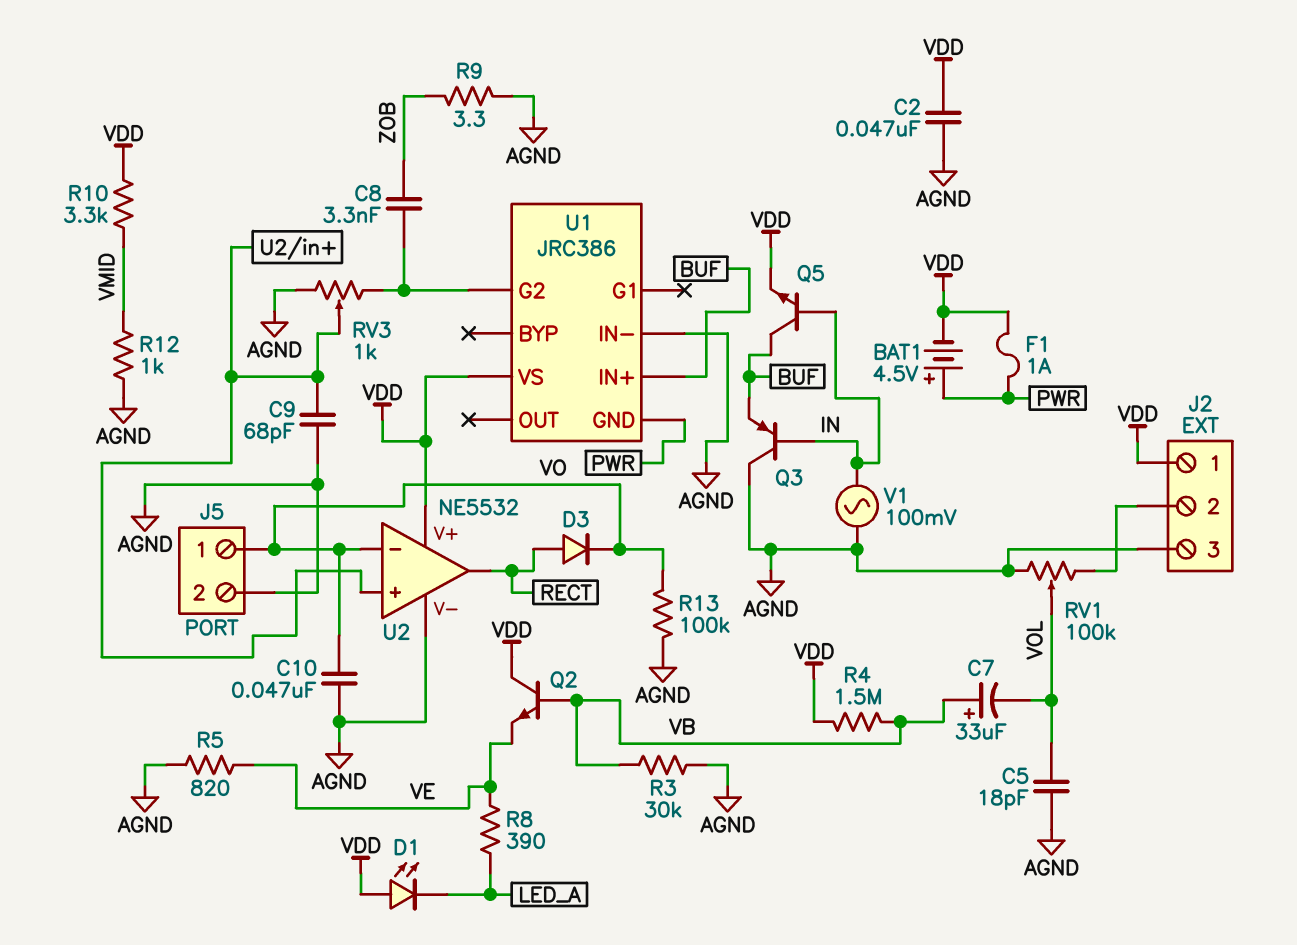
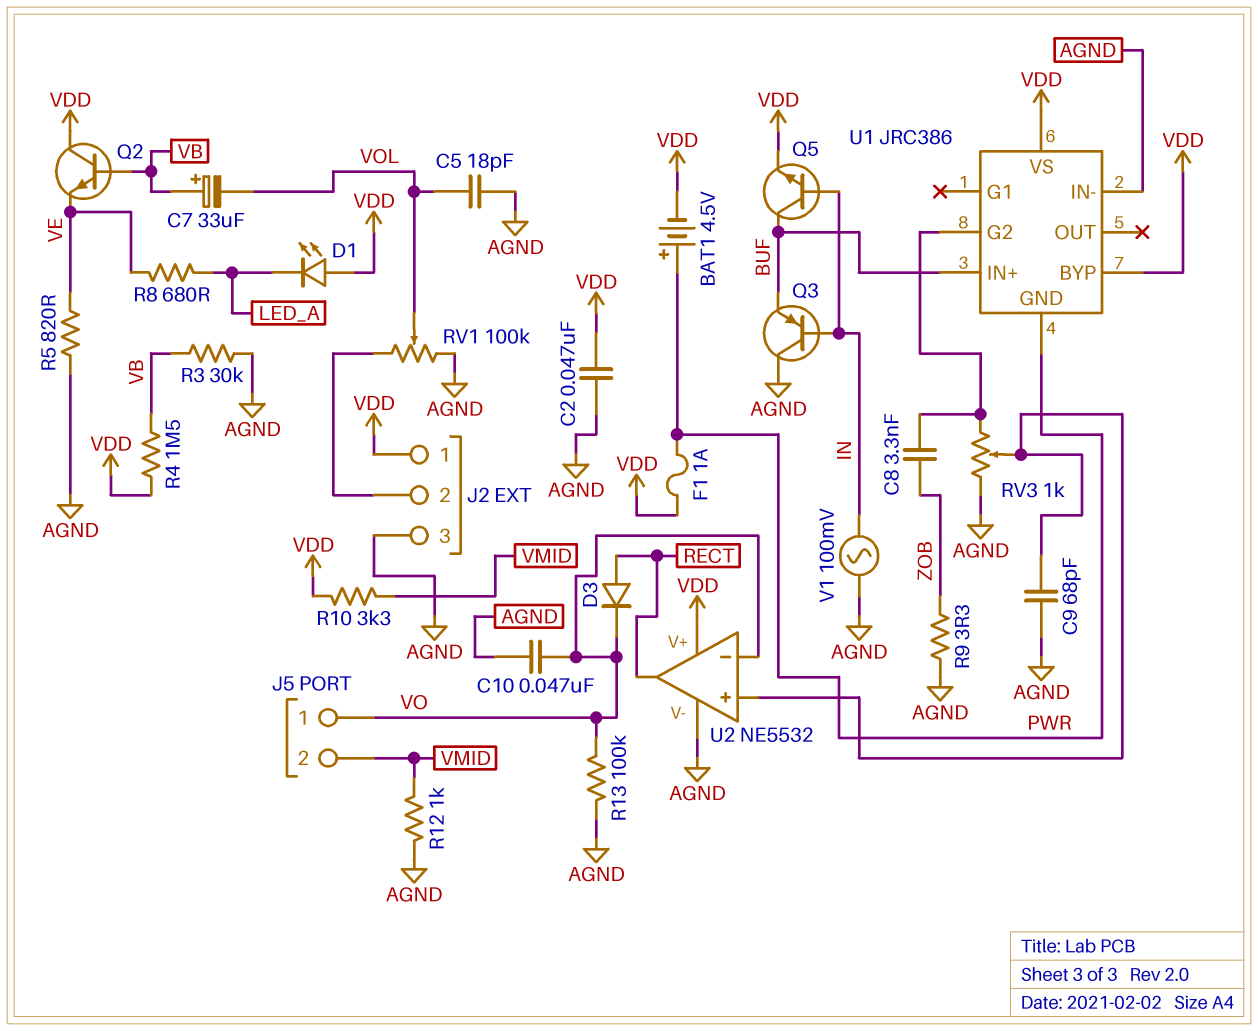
J5 pin 2: AGND -> VMID
R8: 390 (LED_A, VE) -> 680 (LED_A, VE)
U1 pin BYP: none -> VDD

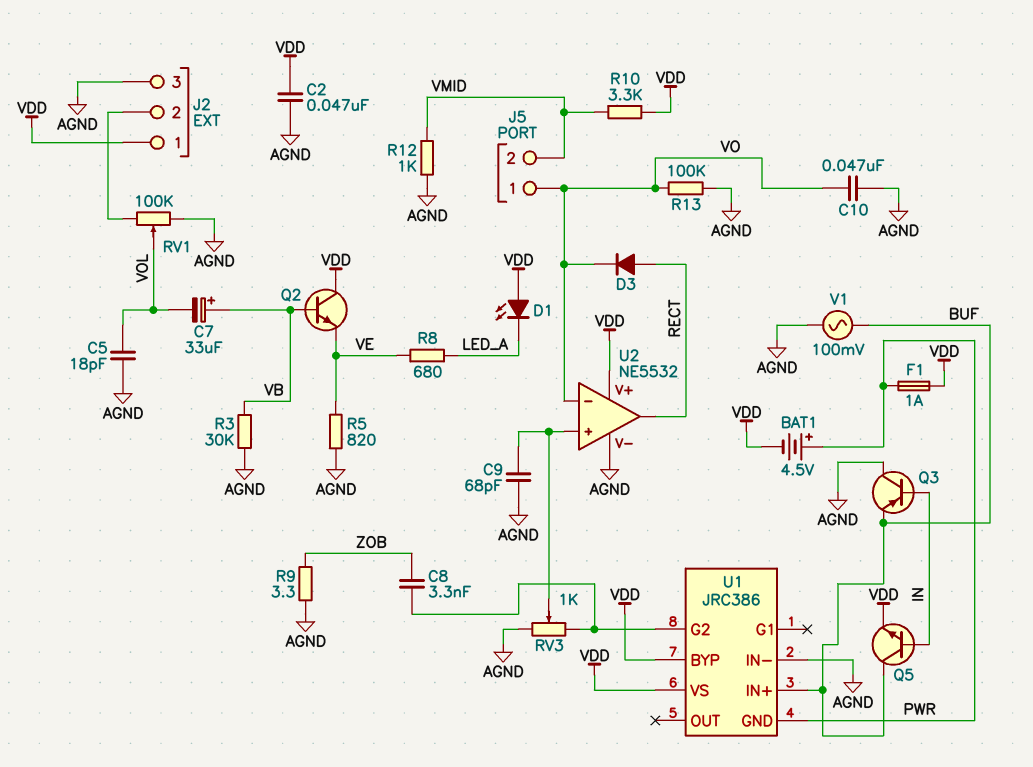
R4: 1.5M (VB, VDD) -> none
V1: AC 100mV (AGND, IN) -> AC 100mV (AGND, BUF)

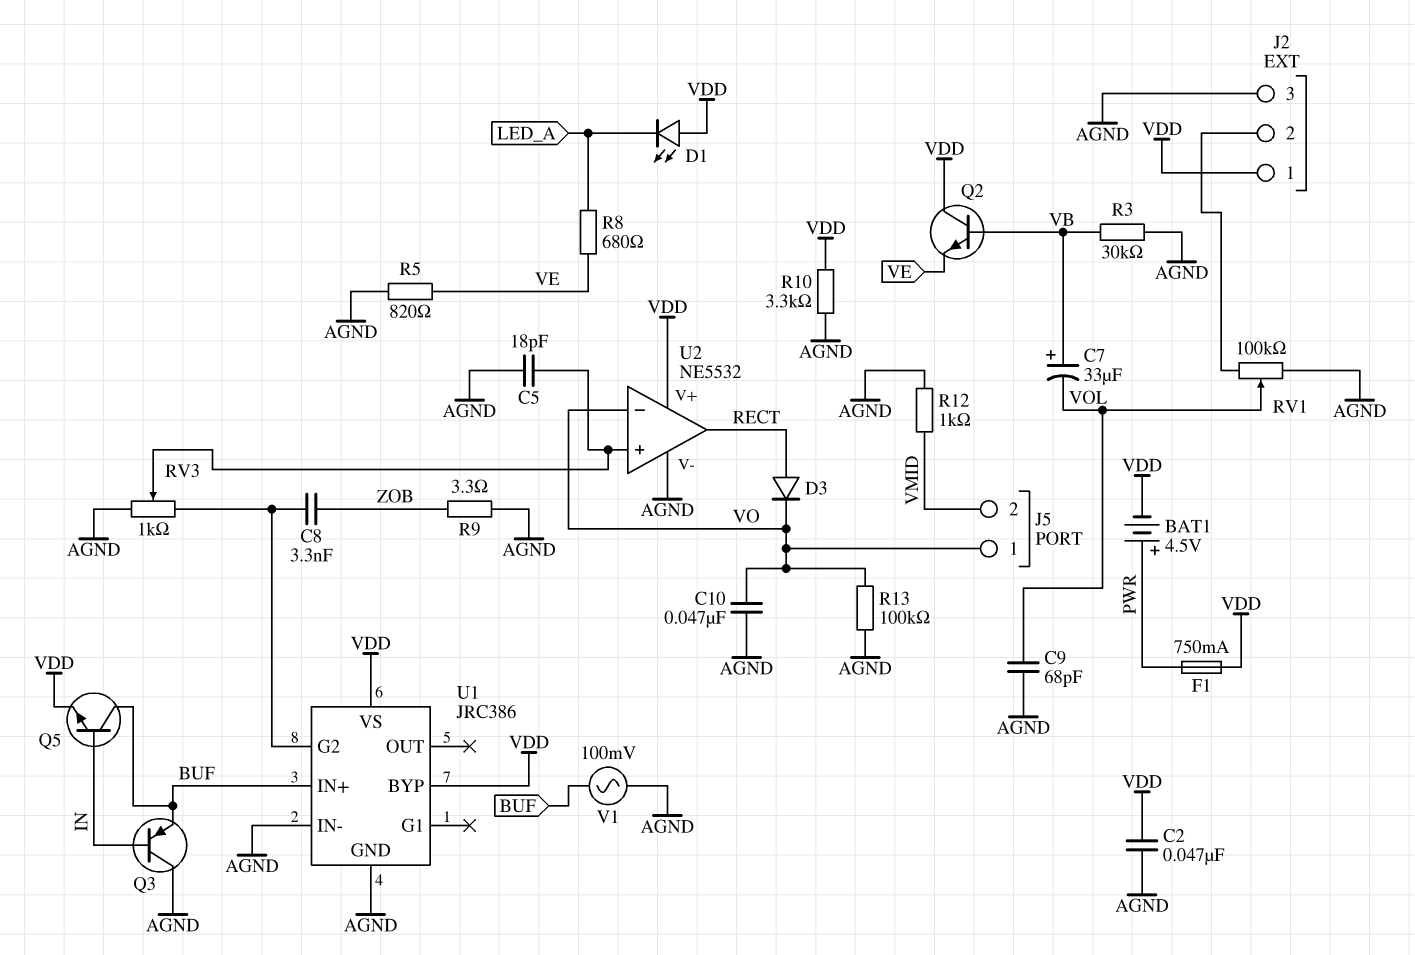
C5: 18pF (AGND, VOL) -> 18pF (AGND, U2/in+)
C9: 68pF (AGND, U2/in+) -> 68pF (AGND, VOL)
F1: 1A (PWR, VDD) -> 750mA (PWR, VDD)
R10: 3.3k (VDD, VMID) -> 3.3k (AGND, VDD)
U1 pin GND: PWR -> AGND

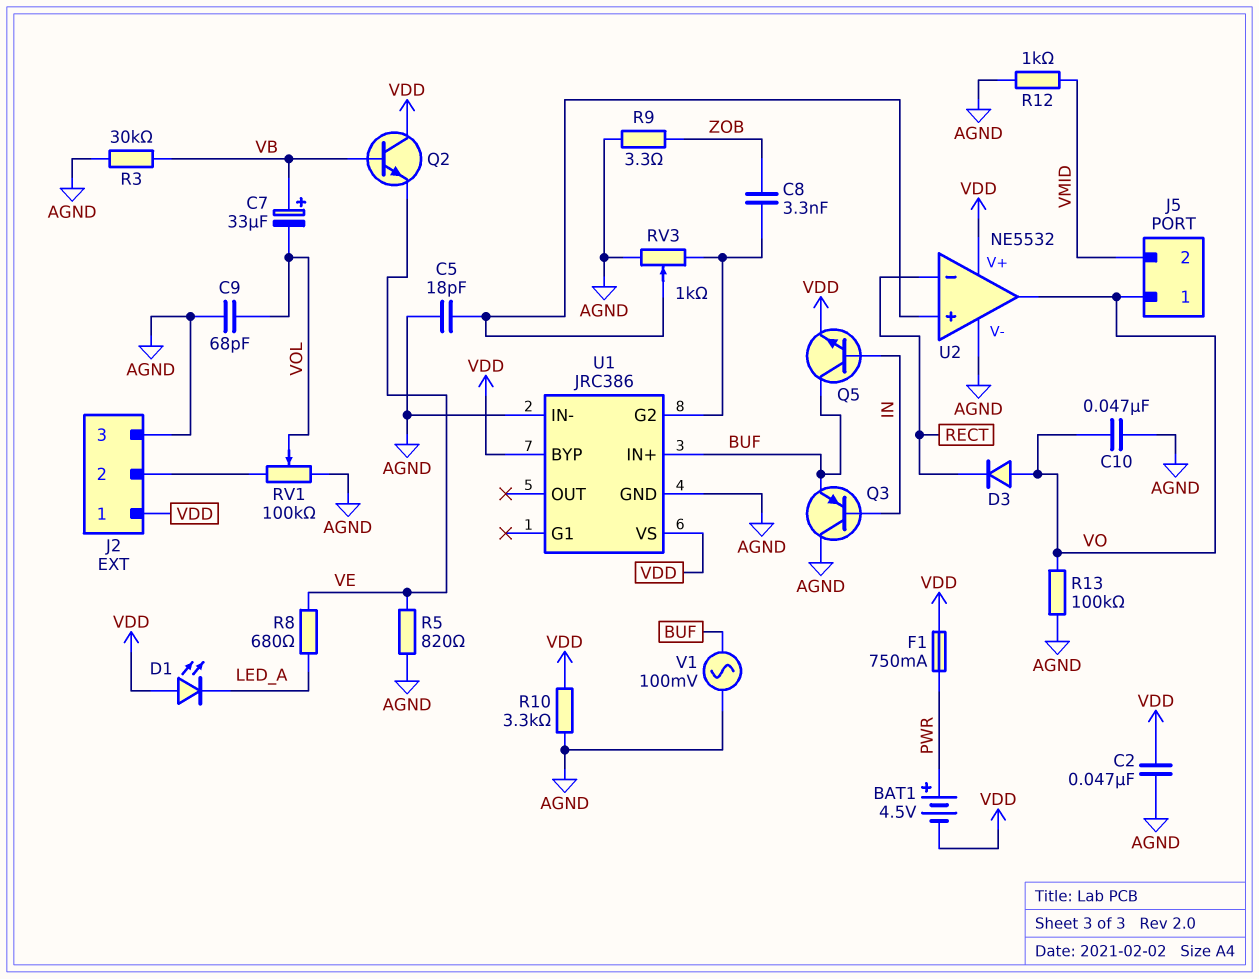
D3: diode (A RECT, K VO) -> diode (A VO, K RECT)
U2 pin in-: VO -> RECT
U2 pin out: RECT -> VO

